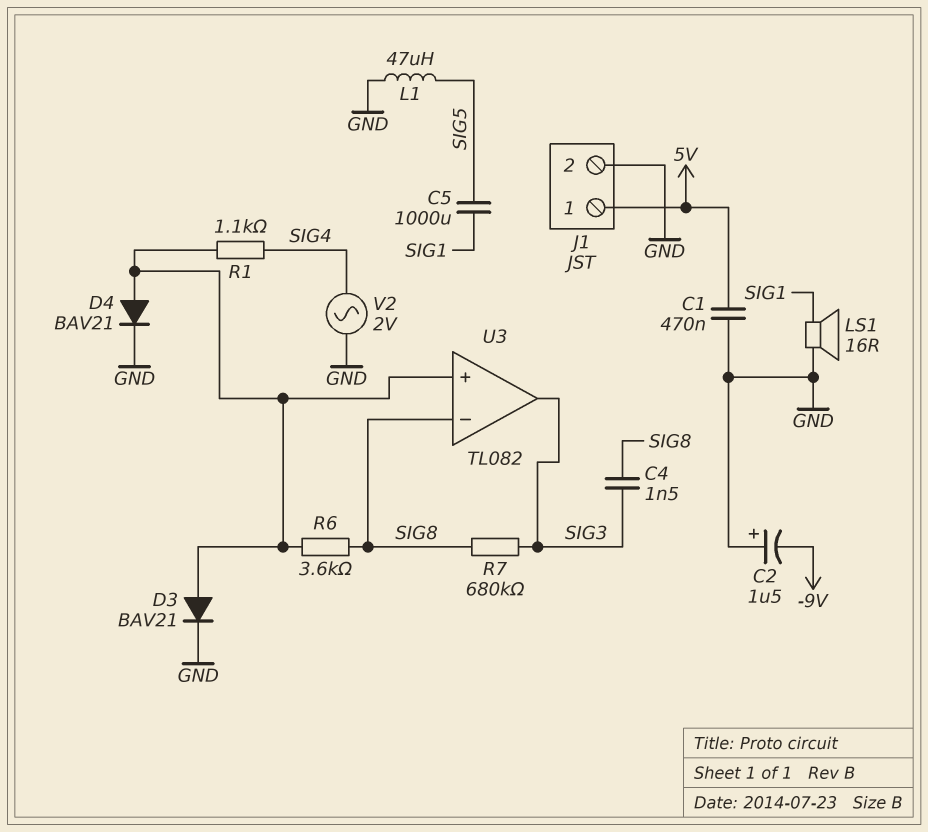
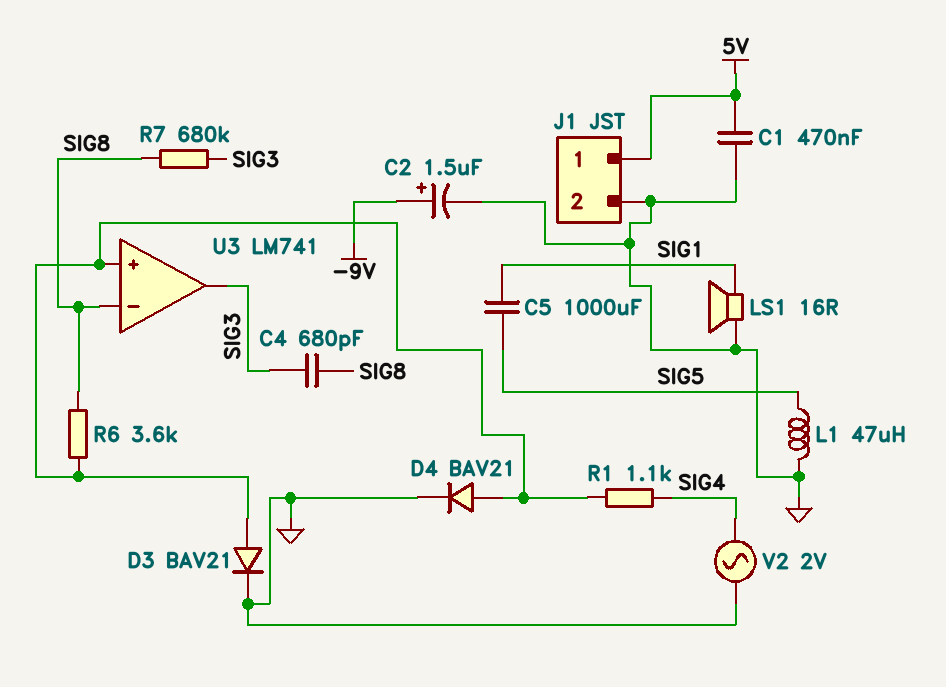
C2: 1.5uF (plus GND, minus -9V) -> 1.5uF (plus -9V, minus GND)
C4: 1.5nF (SIG3, SIG8) -> 680pF (SIG3, SIG8)
U3: TL082 -> LM741

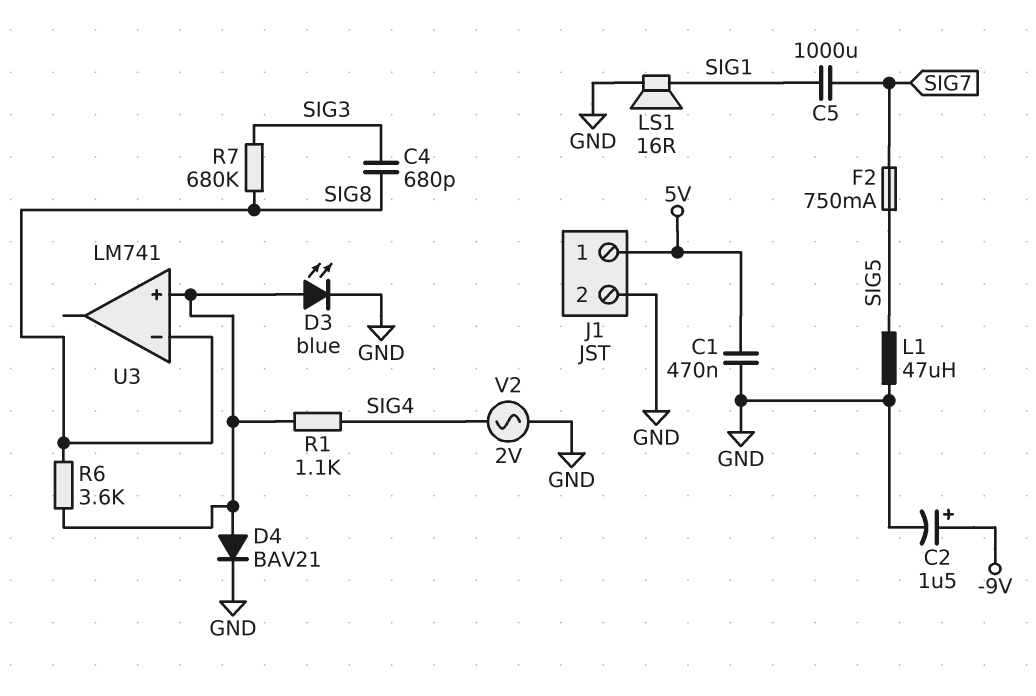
C5: 1000uF (SIG1, SIG5) -> 1000uF (SIG1, SIG7)
D3: diode BAV21 (A U3/in+, K GND) -> LED blue (A U3/in+, K GND)
F2: none -> 750mA (SIG5, SIG7)
U3 pin out: SIG3 -> none

